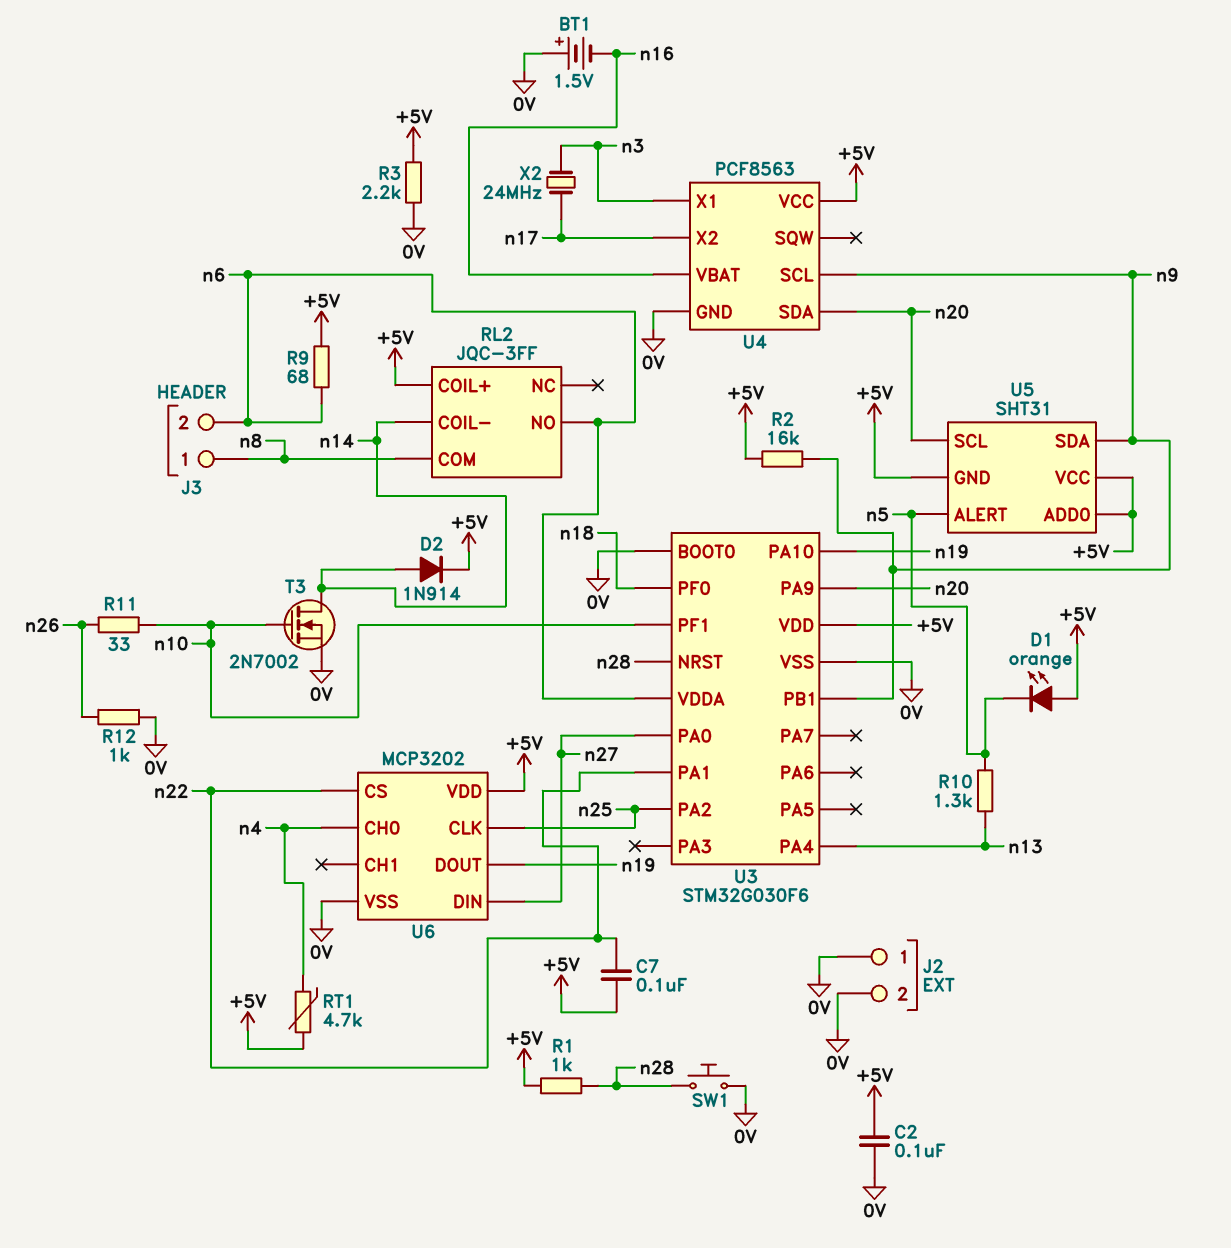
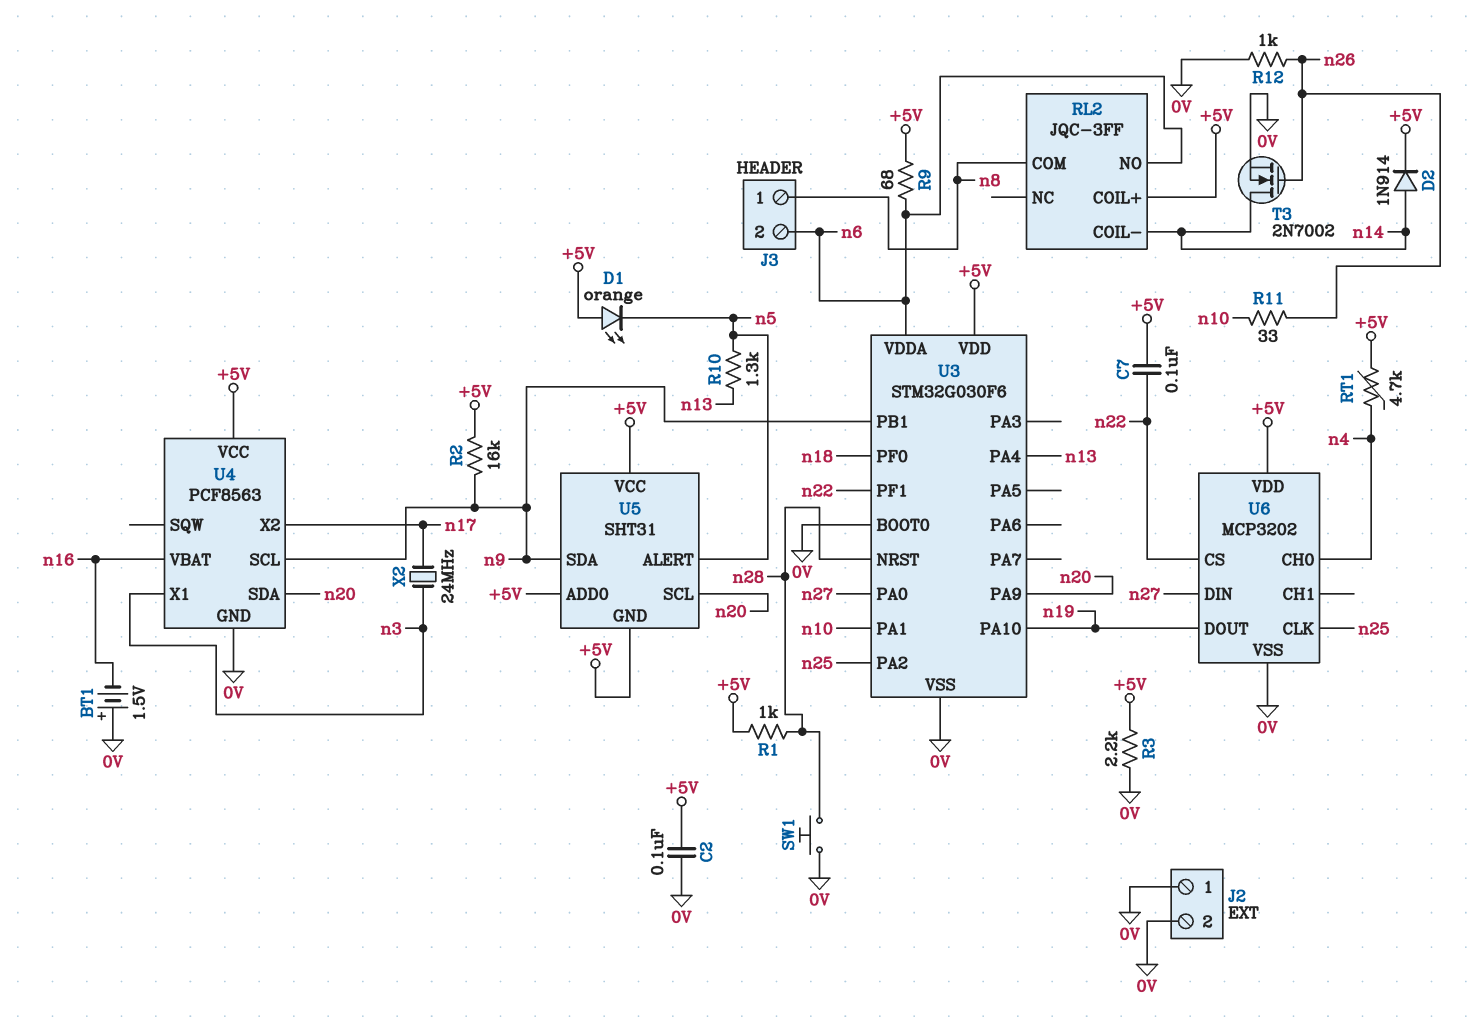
T3: NMOS 2N7002 (G n10, D n14, S 0V) -> NMOS 2N7002 (G n26, D n14, S 0V)
U3 pin PA1: n22 -> n10
U3 pin PF1: n10 -> n22

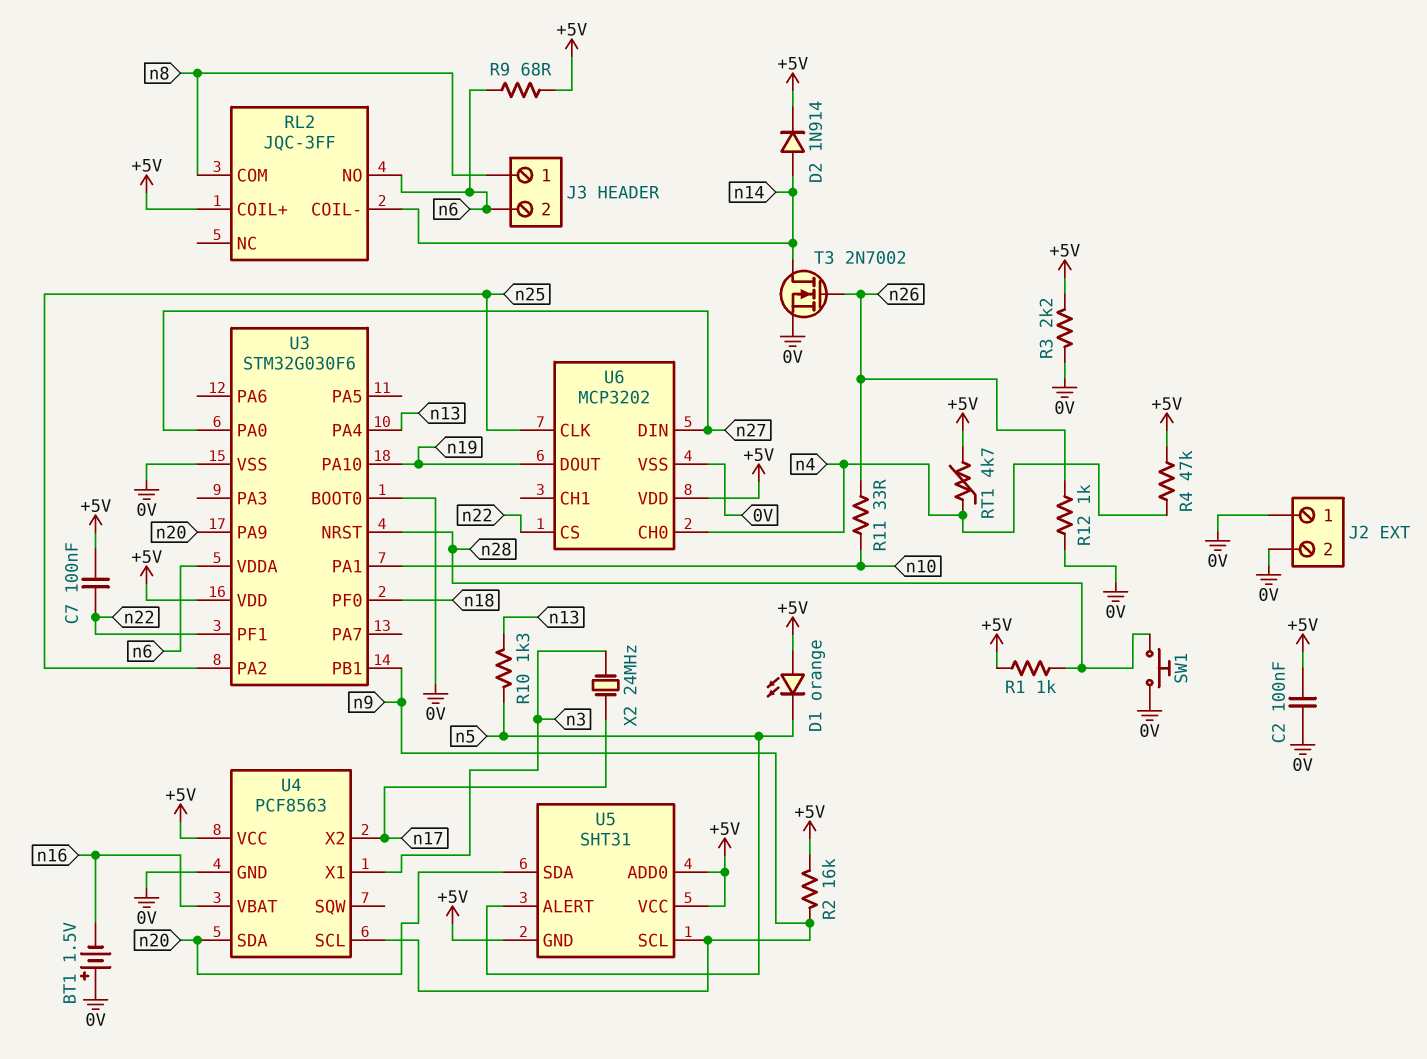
R4: none -> 47k (+5V, n4)
U5 pin SCL: n20 -> n9
U5 pin SDA: n9 -> n20

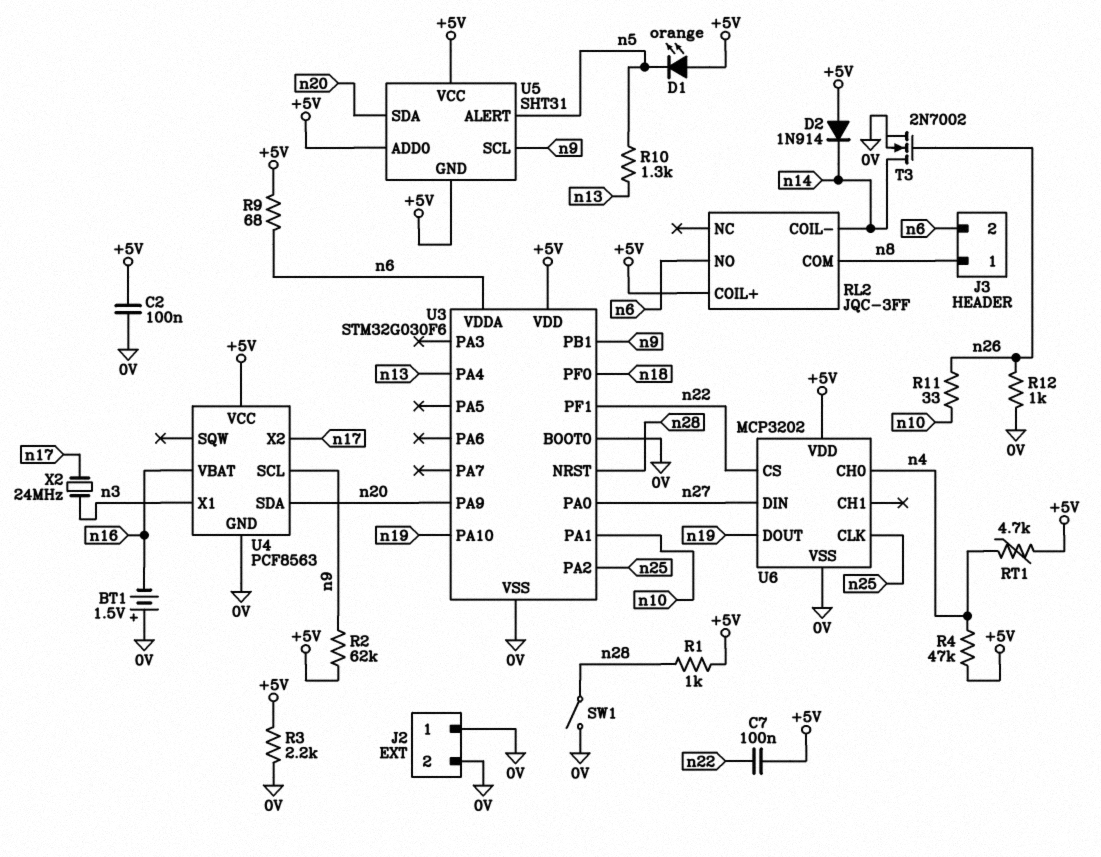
D2: diode 1N914 (A n14, K +5V) -> diode 1N914 (A +5V, K n14)
R2: 16k (+5V, n9) -> 62k (+5V, n9)
SW1: button (0V, n28) -> switch (0V, n28)

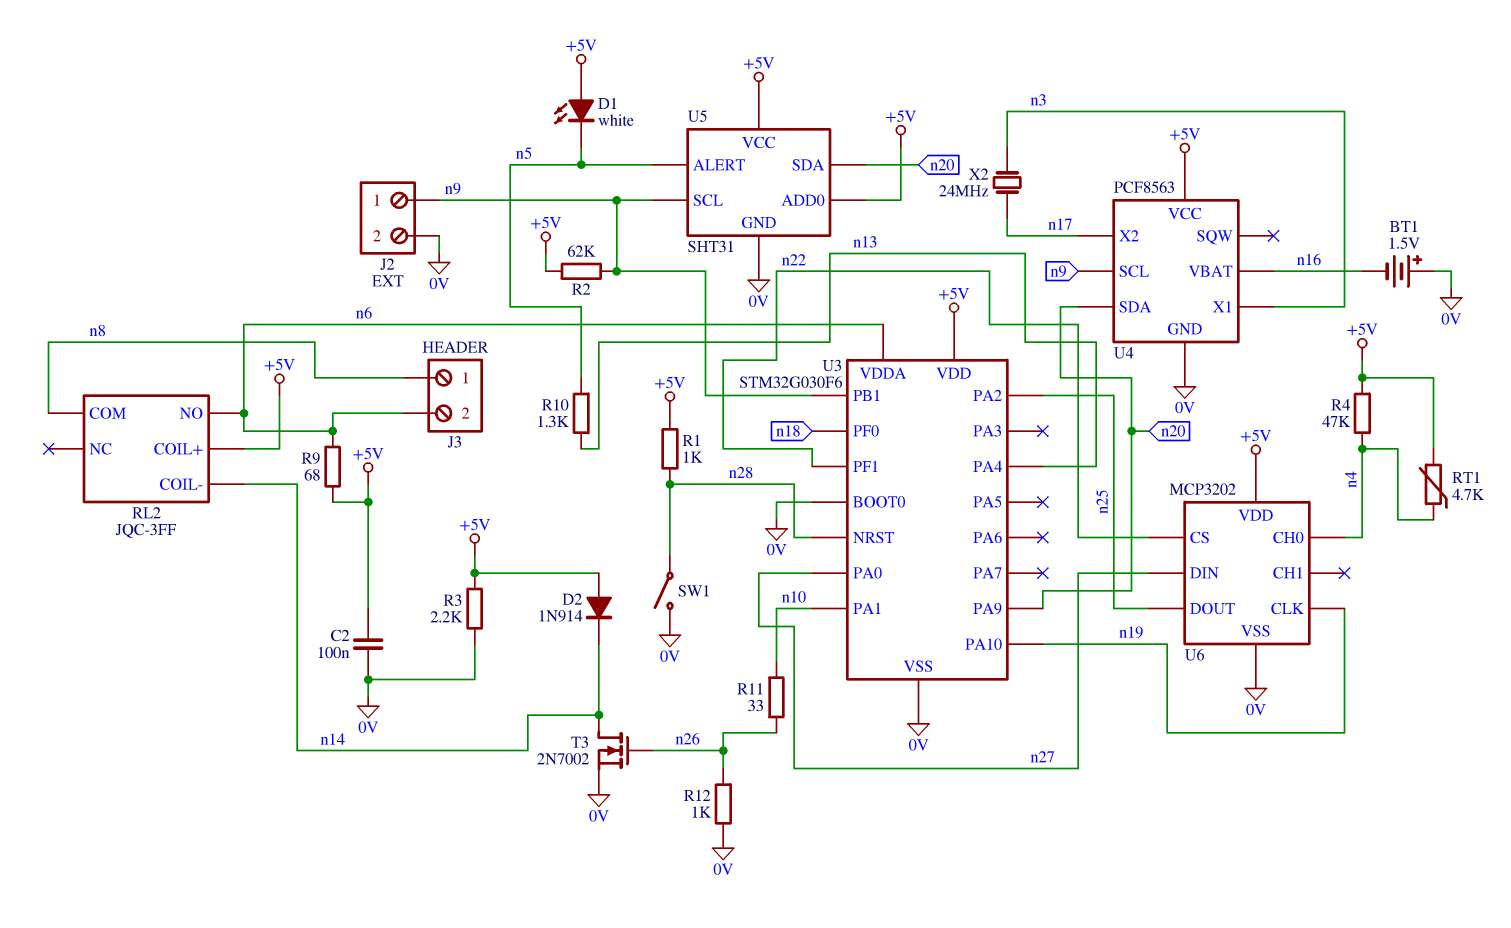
C7: 100nF (+5V, n22) -> none
D1: LED orange (A +5V, K n5) -> LED white (A +5V, K n5)
J2 pin 1: 0V -> n9
U5 pin GND: +5V -> 0V
U6 pin CLK: n25 -> n19
U6 pin DOUT: n19 -> n25

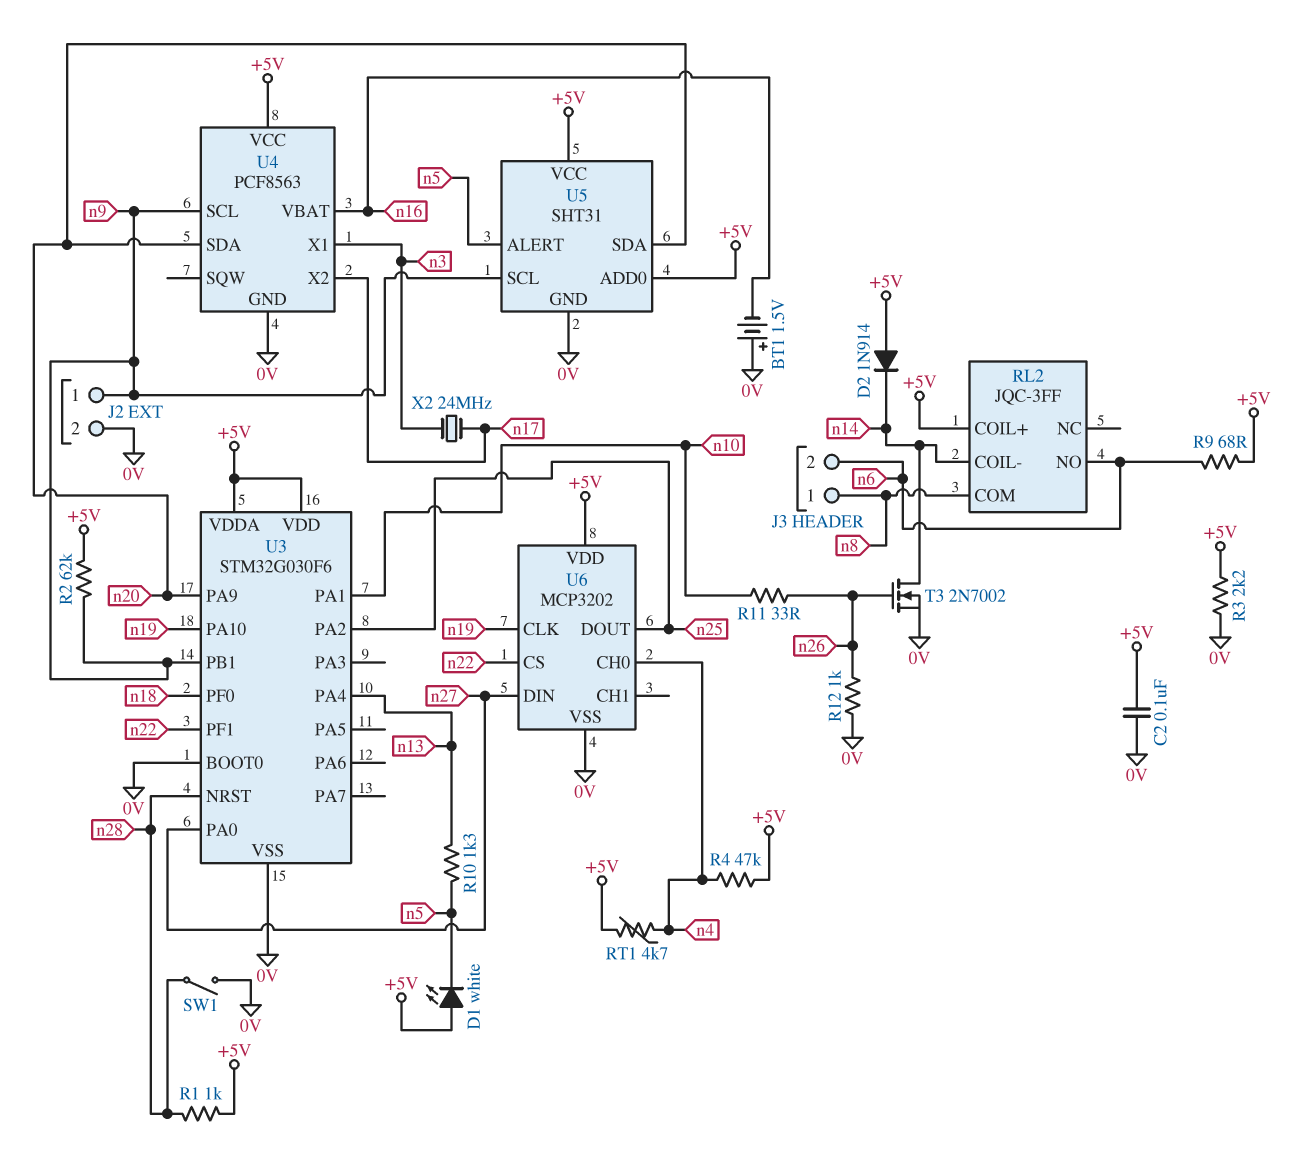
U3 pin VDDA: n6 -> +5V

